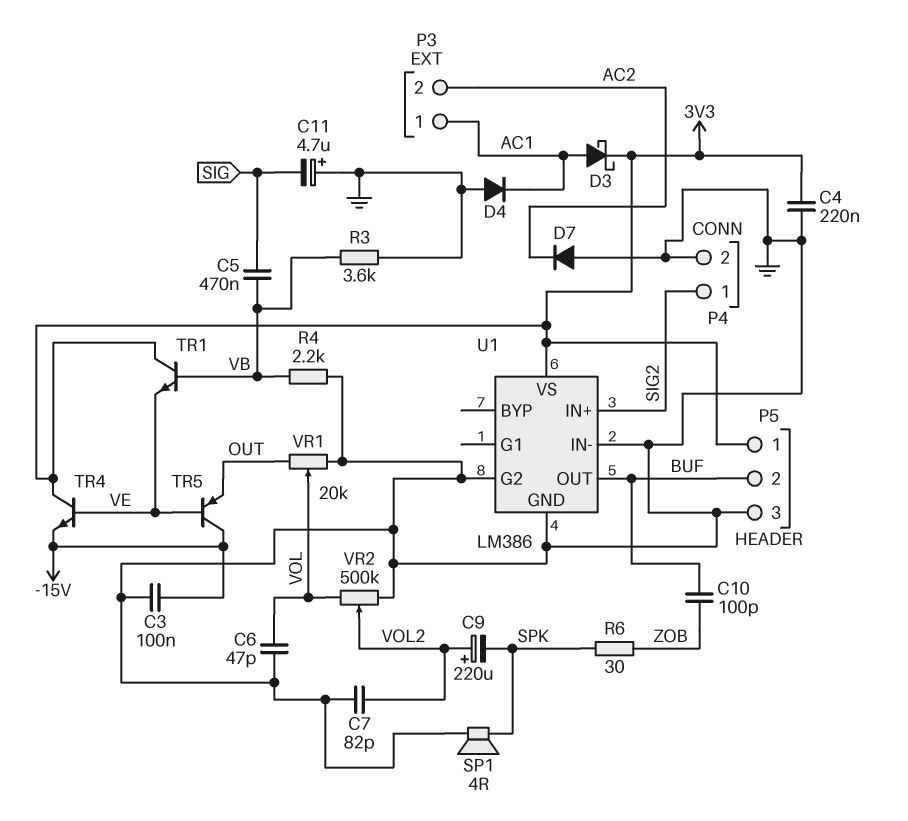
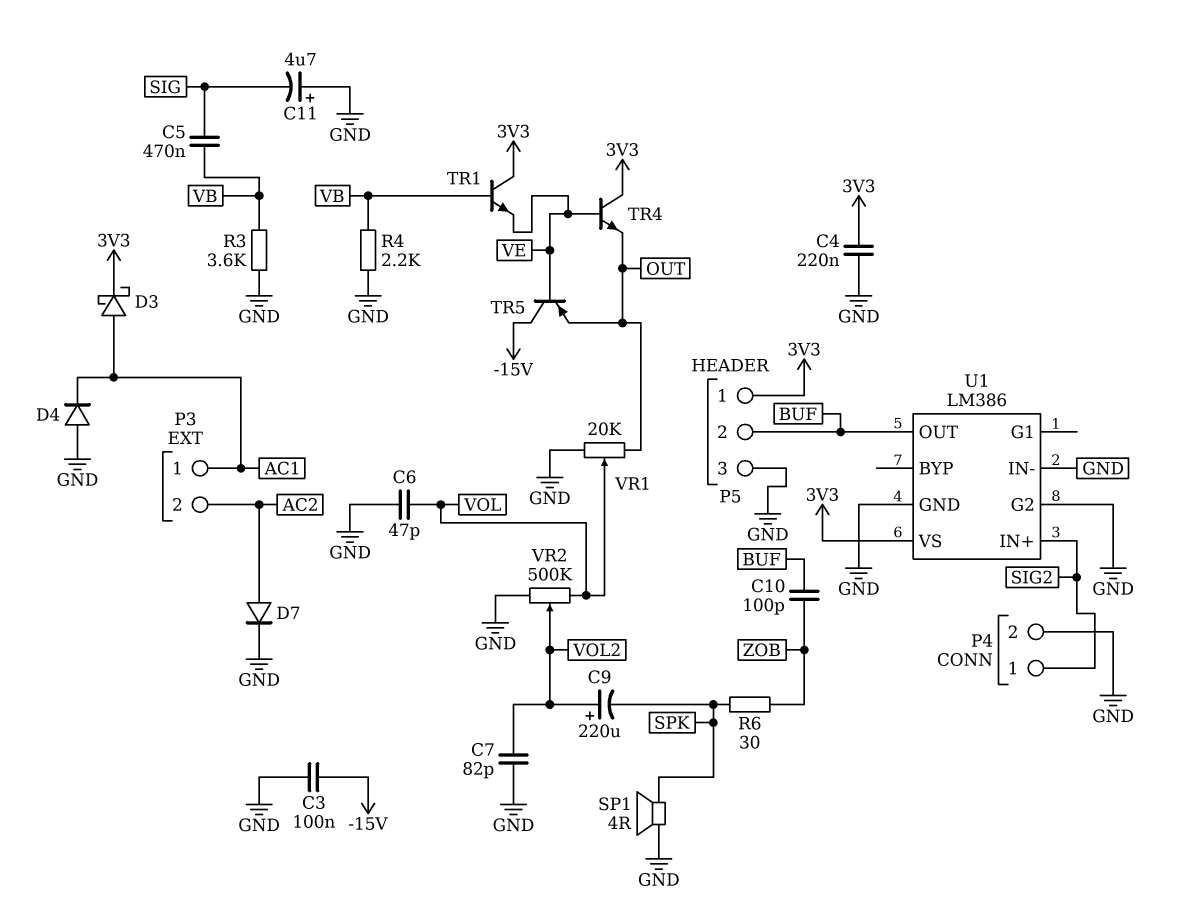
D7: diode (A GND, K AC2) -> diode (A AC2, K GND)
TR4: NPN (B VE, C 3V3, E -15V) -> NPN (B VE, C 3V3, E OUT)

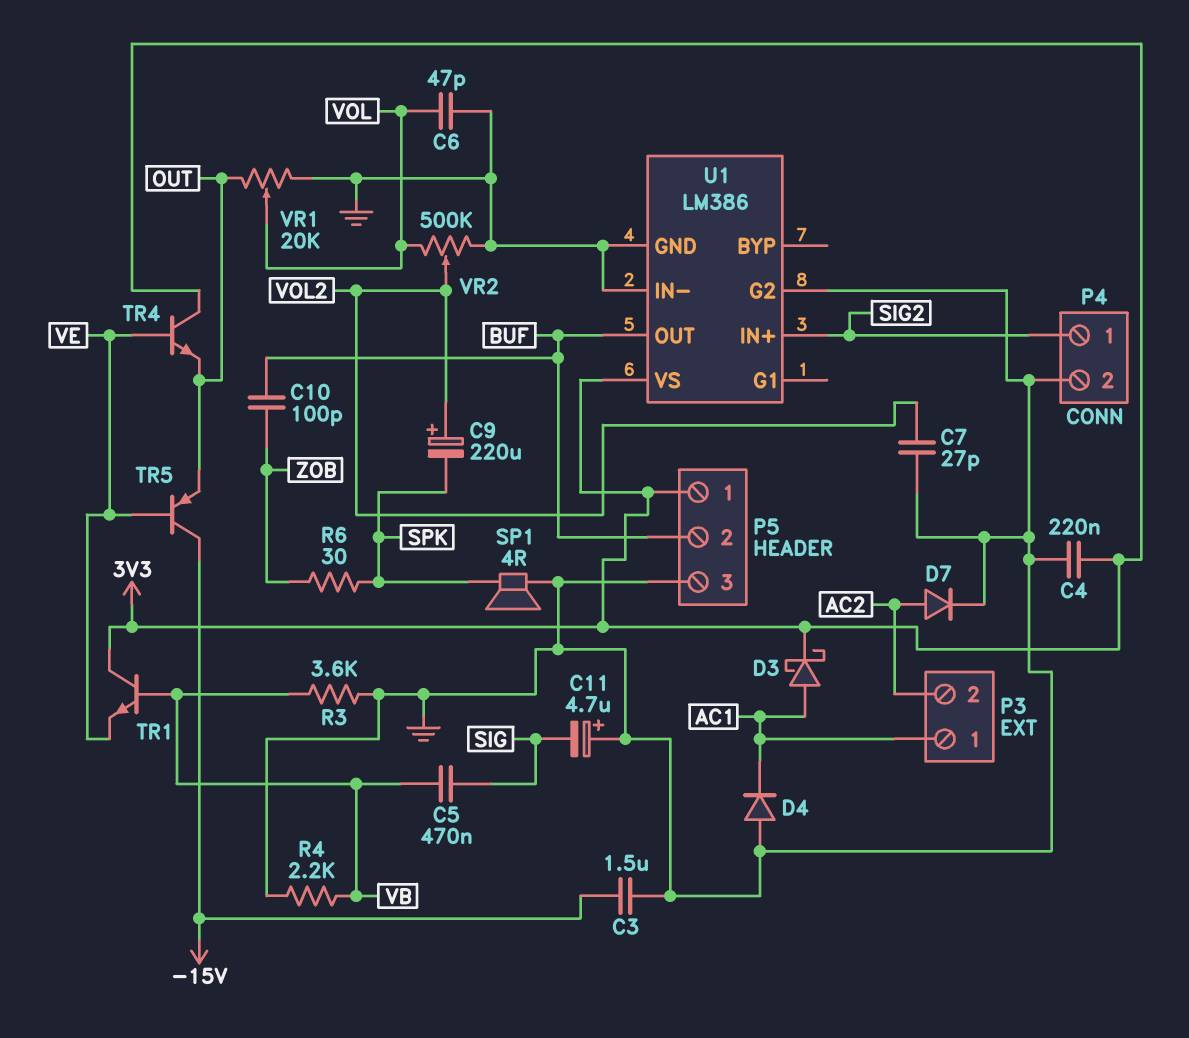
C3: 100nF (-15V, GND) -> 1.5uF (-15V, GND)
C7: 82pF (GND, VOL2) -> 27pF (GND, VOL2)

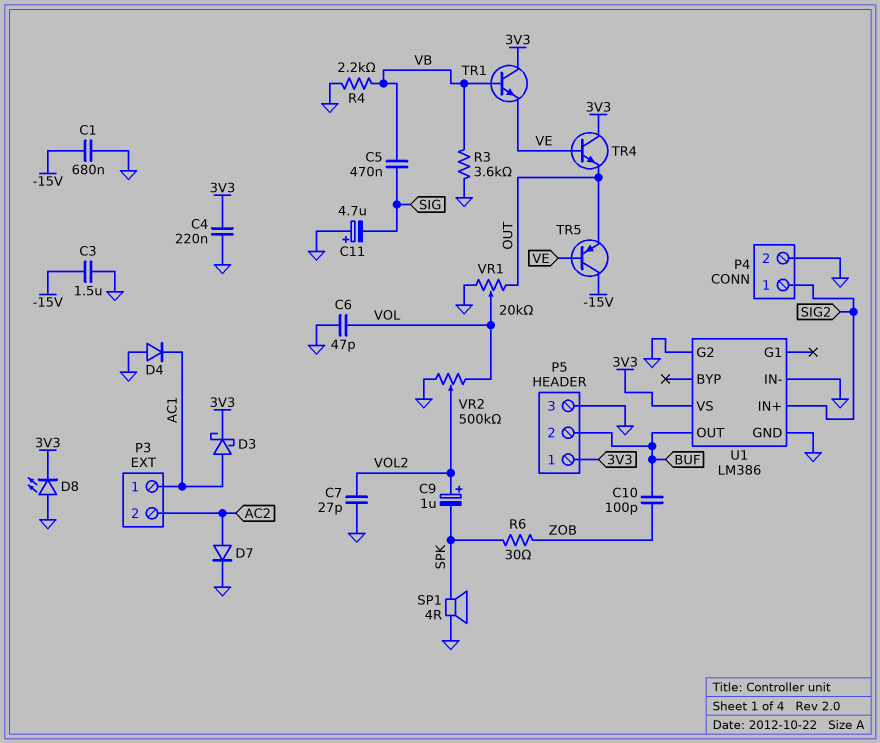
C1: none -> 680nF (-15V, GND)
C9: 220uF (plus VOL2, minus SPK) -> 1uF (plus VOL2, minus SPK)
D8: none -> LED (A GND, K 3V3)

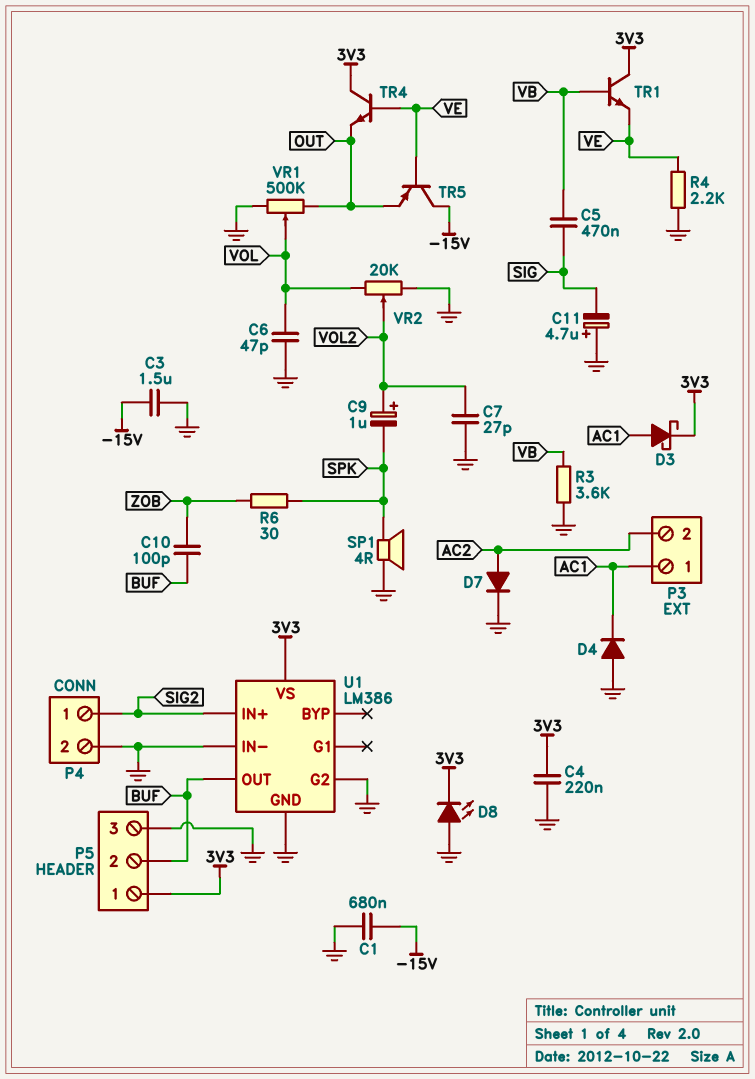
R4: 2.2k (GND, VB) -> 2.2k (GND, VE)
VR1: 20k (GND, OUT, wiper VOL) -> 500k (GND, OUT, wiper VOL)
VR2: 500k (GND, VOL, wiper VOL2) -> 20k (GND, VOL, wiper VOL2)

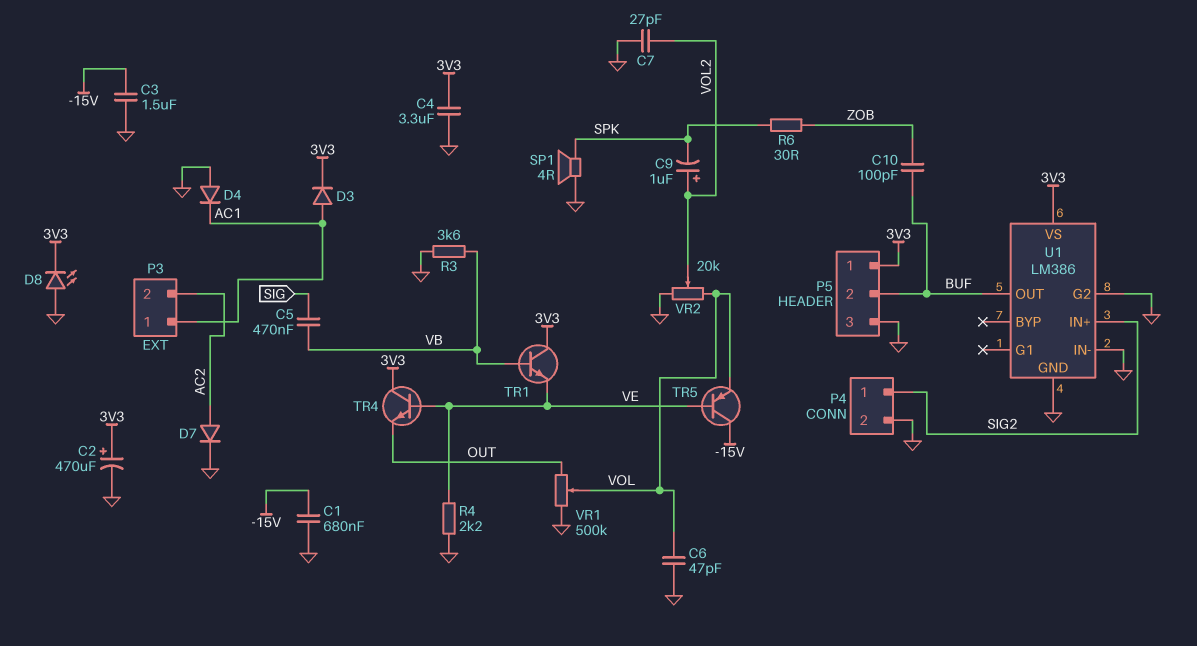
C2: none -> 470uF (plus 3V3, minus GND)
C4: 220nF (3V3, GND) -> 3.3uF (3V3, GND)
C11: 4.7uF (plus GND, minus SIG) -> none
D3: schottky (A AC1, K 3V3) -> diode (A AC1, K 3V3)
TR5: PNP (B VE, C -15V, E OUT) -> PNP (B VE, C -15V, E VOL)

